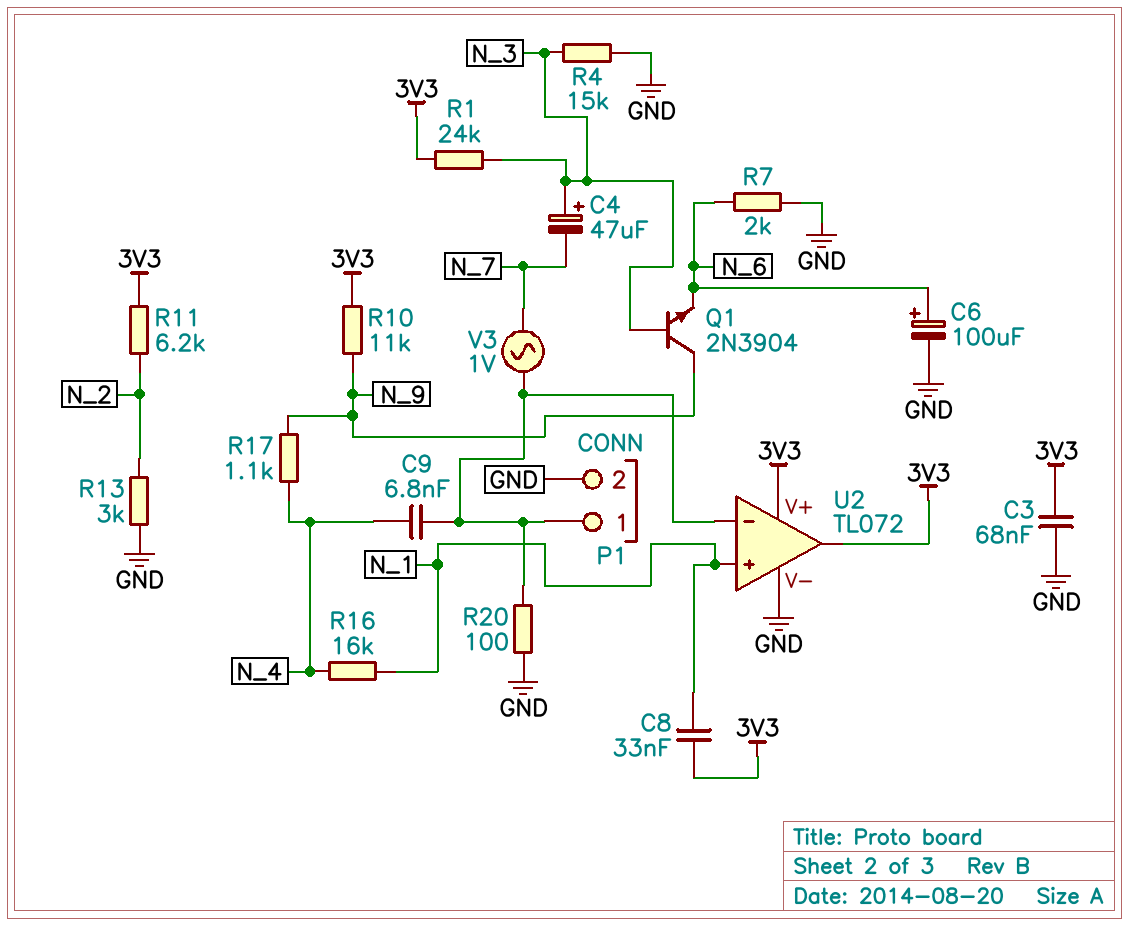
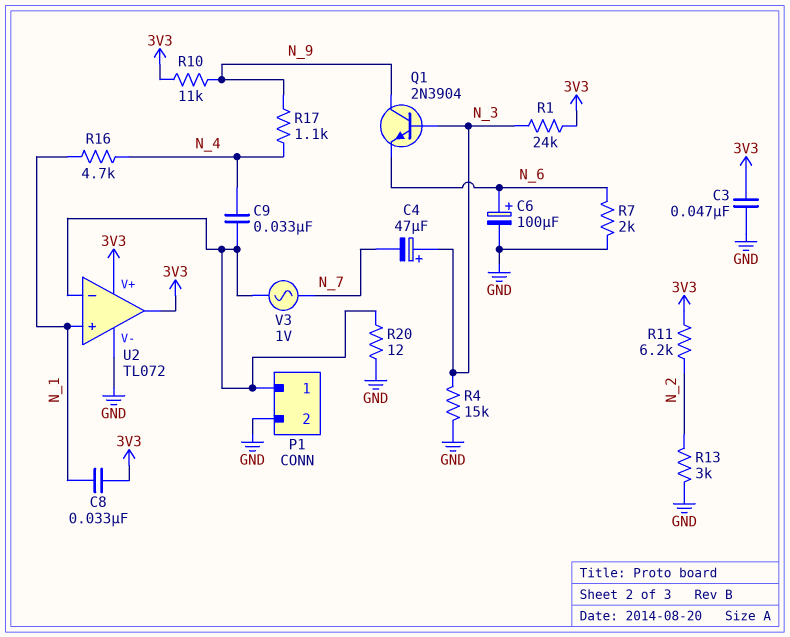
C3: 68nF (3V3, GND) -> 47nF (3V3, GND)
C9: 6.8nF (N_4, P1/1) -> 33nF (N_4, P1/1)
R16: 16k (N_1, N_4) -> 4.7k (N_1, N_4)
R20: 100 (GND, P1/1) -> 12 (GND, P1/1)

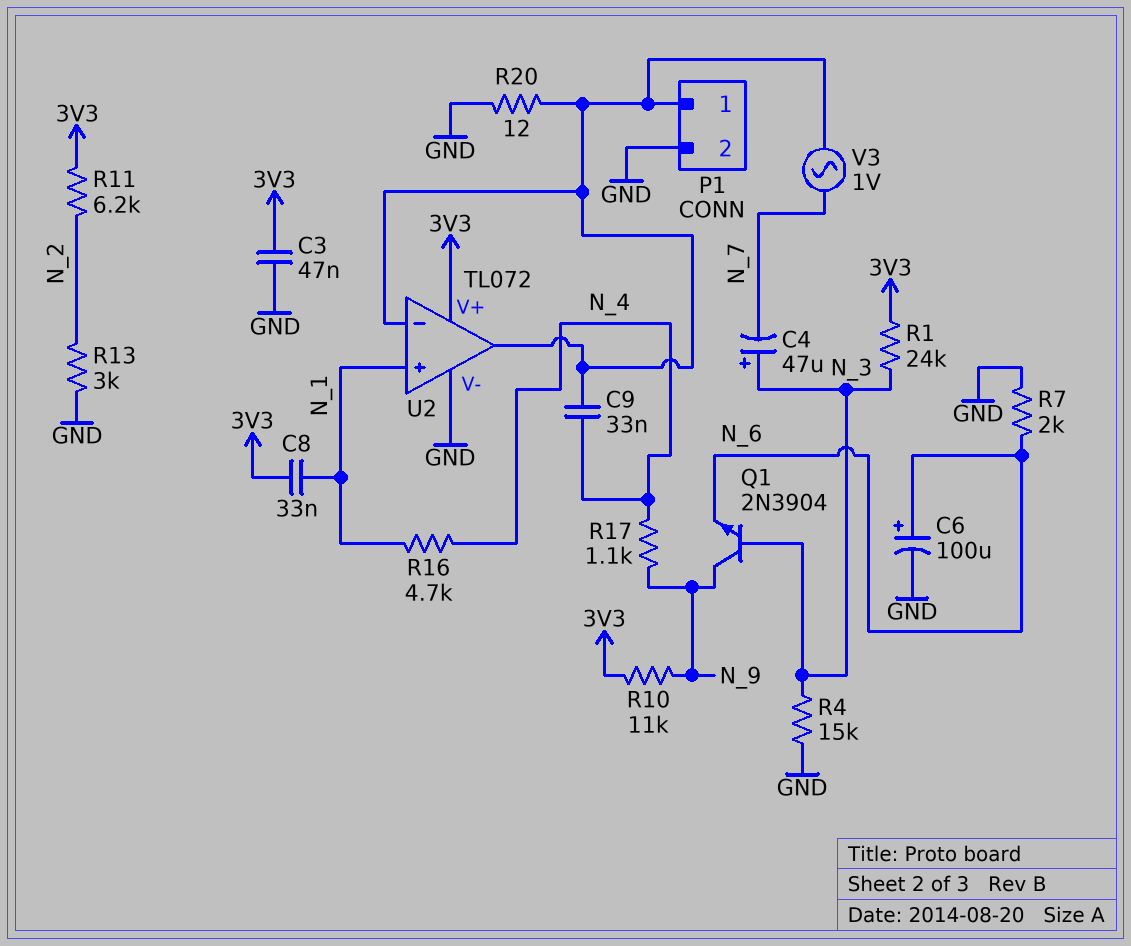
U2 pin out: 3V3 -> P1/1

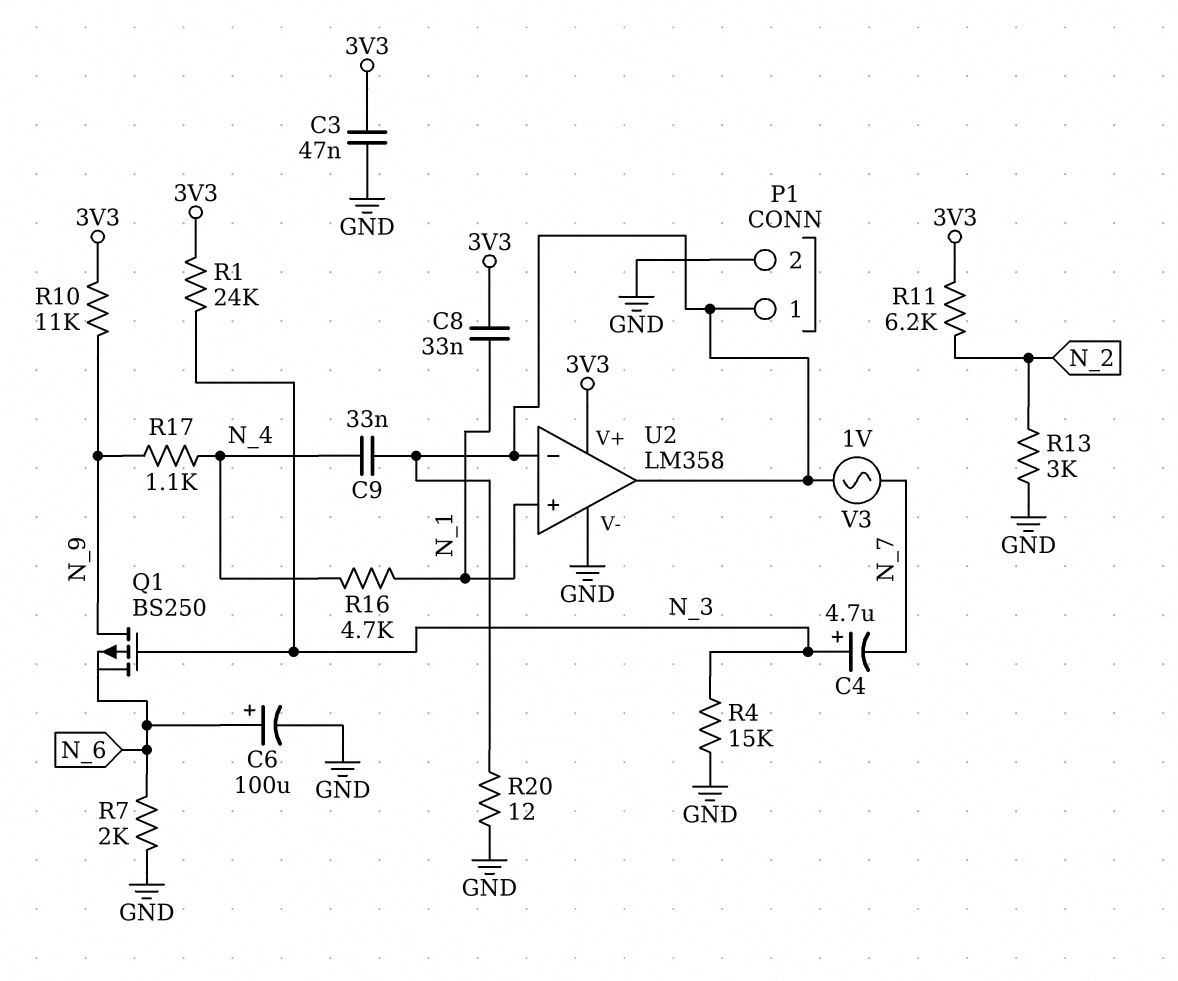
C4: 47uF (plus N_3, minus N_7) -> 4.7uF (plus N_3, minus N_7)
Q1: NPN 2N3904 (B N_3, C N_9, E N_6) -> PMOS BS250 (G N_3, D N_9, S N_6)
U2: TL072 -> LM358

